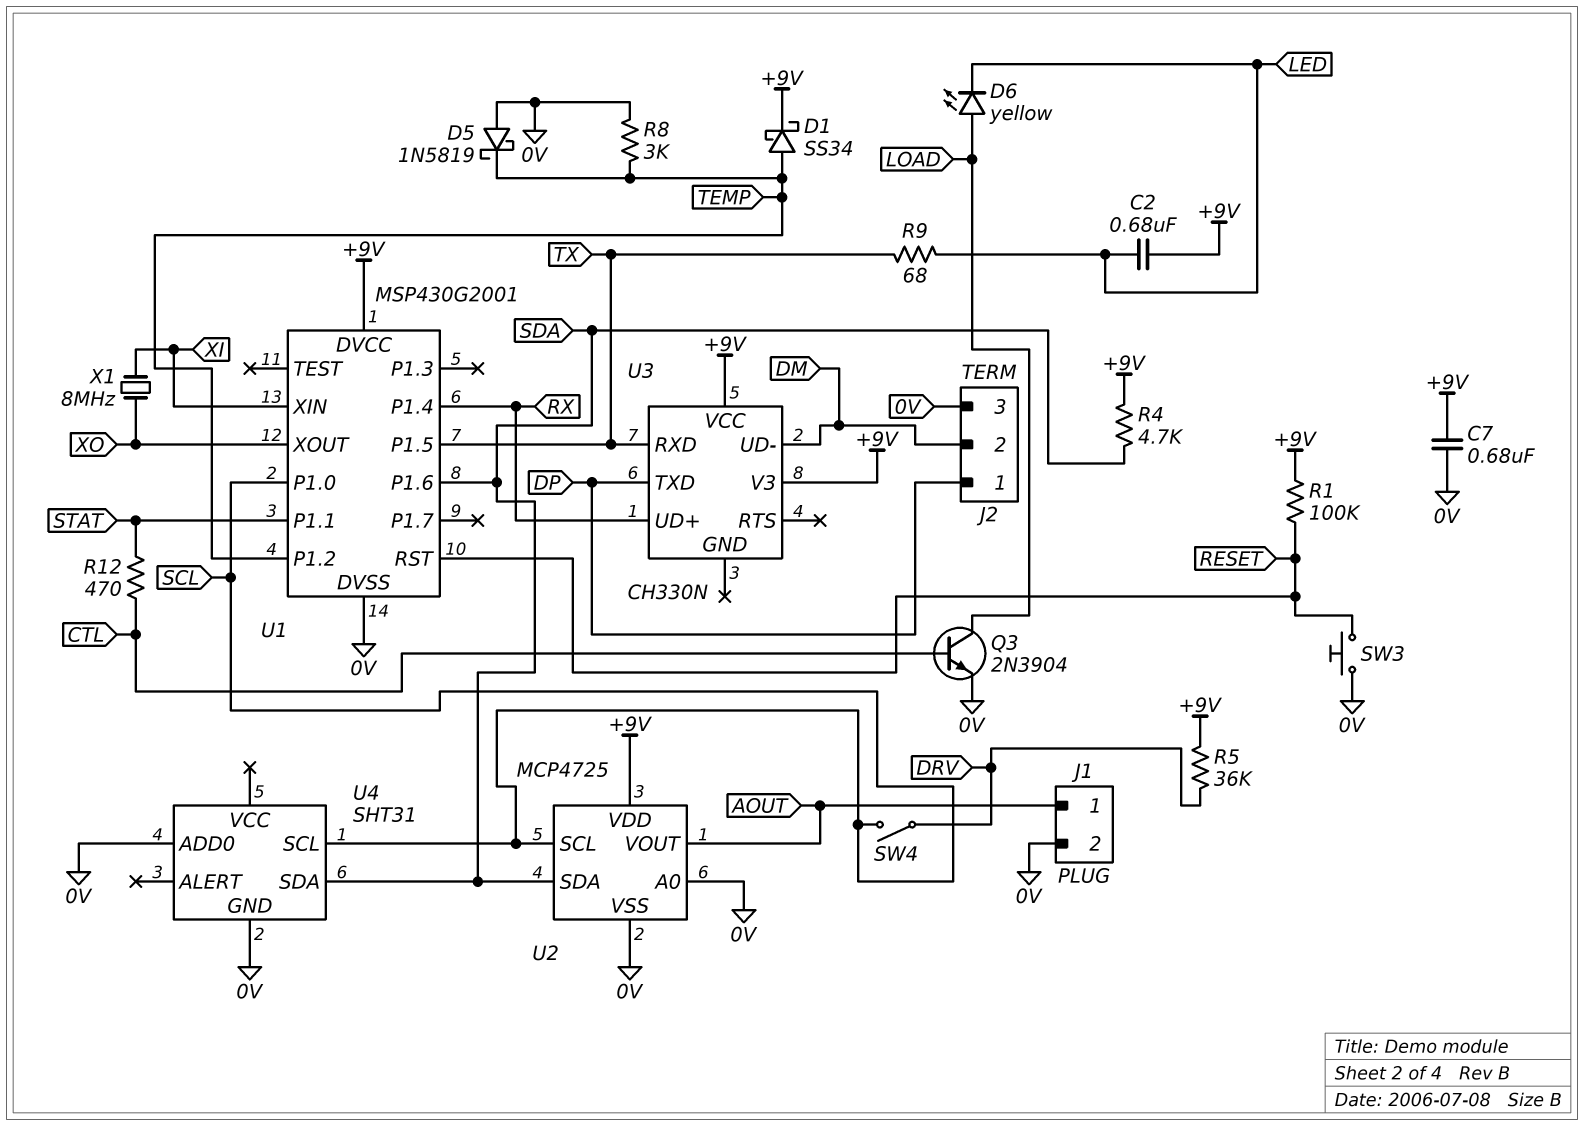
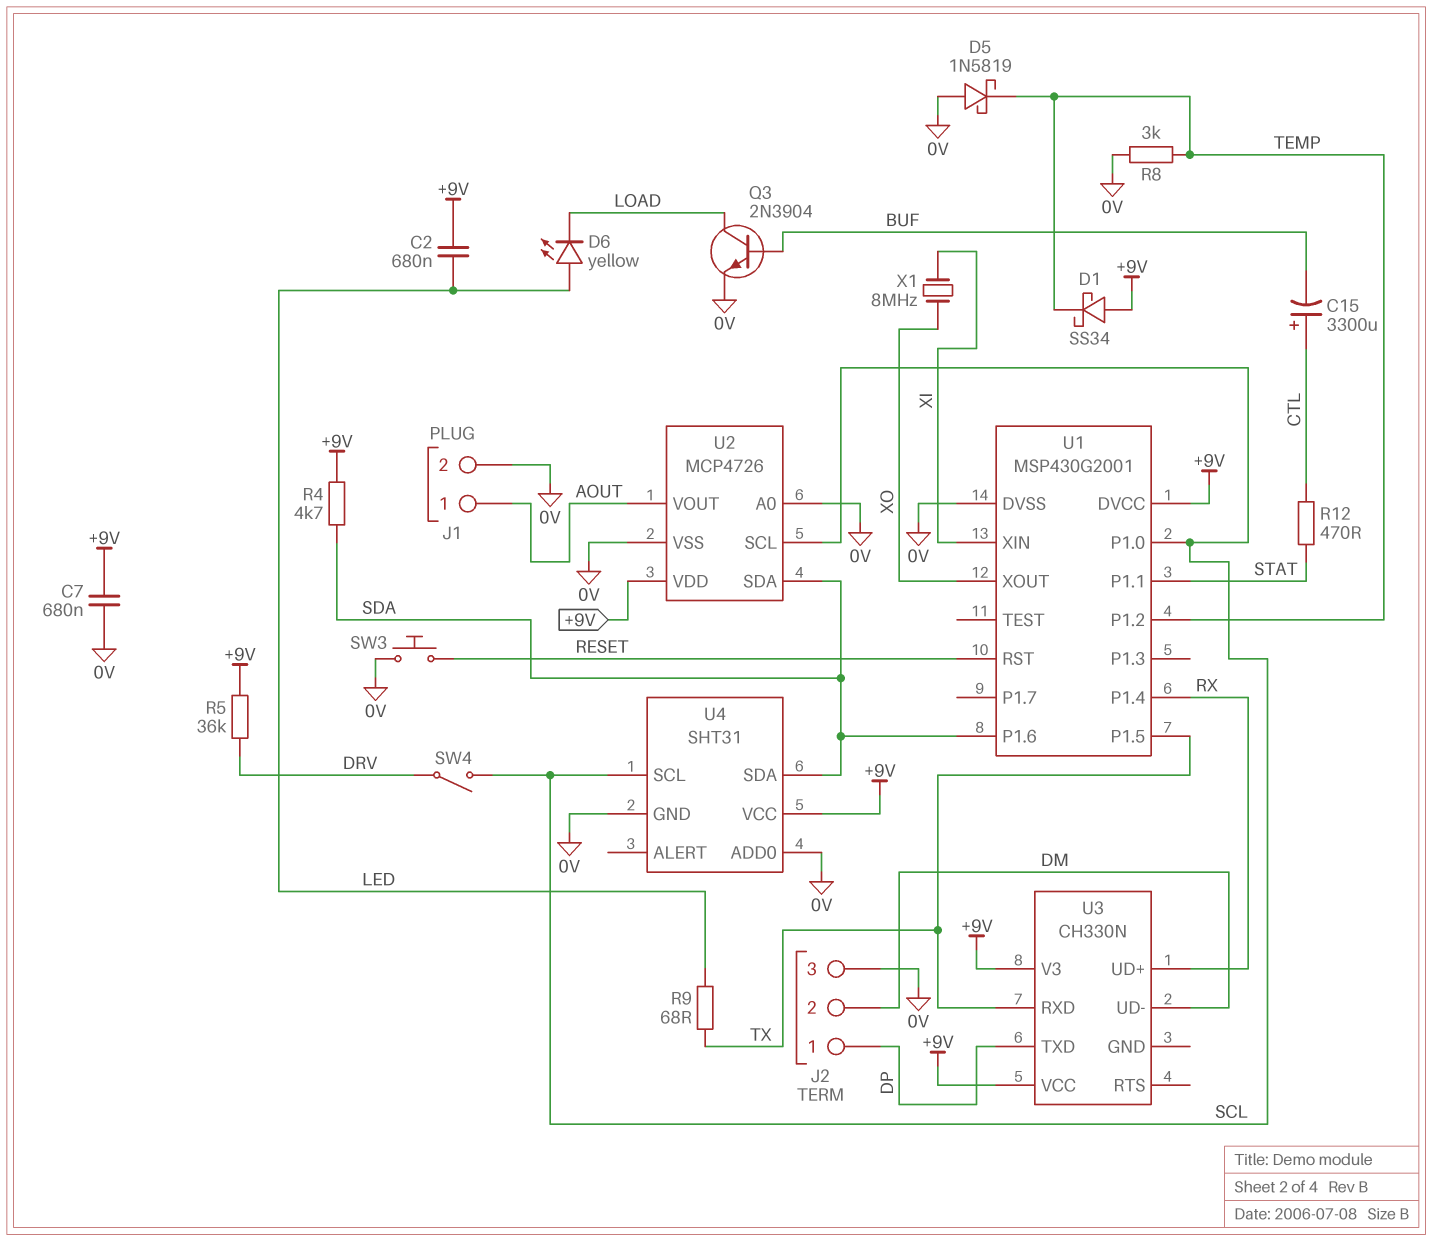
C15: none -> 3300uF (plus CTL, minus BUF)
D1: schottky SS34 (A TEMP, K +9V) -> schottky SS34 (A +9V, K TEMP)
D6: LED yellow (A LOAD, K LED) -> LED yellow (A LED, K LOAD)
Q3: NPN 2N3904 (B CTL, C LOAD, E 0V) -> NPN 2N3904 (B BUF, C LOAD, E 0V)
R1: 100k (+9V, RESET) -> none
U2: MCP4725 -> MCP4726
U4 pin VCC: none -> +9V

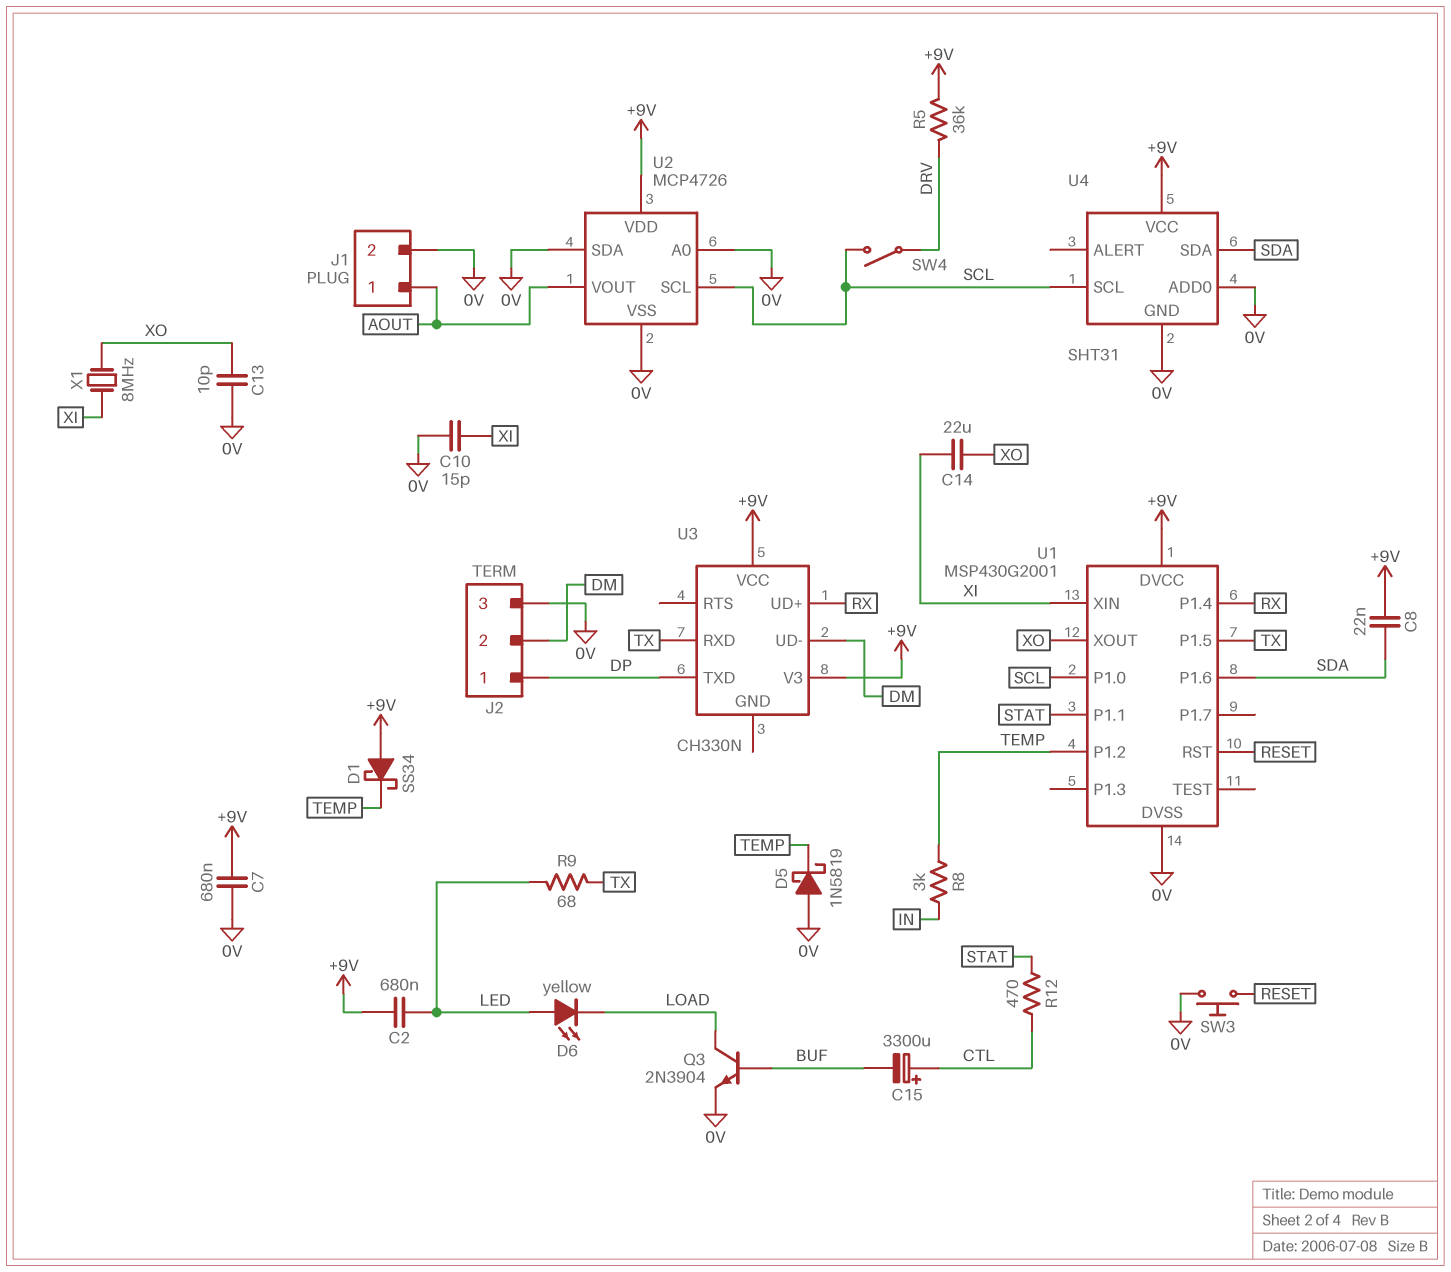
C8: none -> 22nF (+9V, SDA)
C10: none -> 15pF (0V, XI)
C13: none -> 10pF (0V, XO)
C14: none -> 22uF (XI, XO)
R4: 4.7k (+9V, SDA) -> none
R8: 3k (0V, TEMP) -> 3k (IN, TEMP)
U2 pin SDA: SDA -> 0V

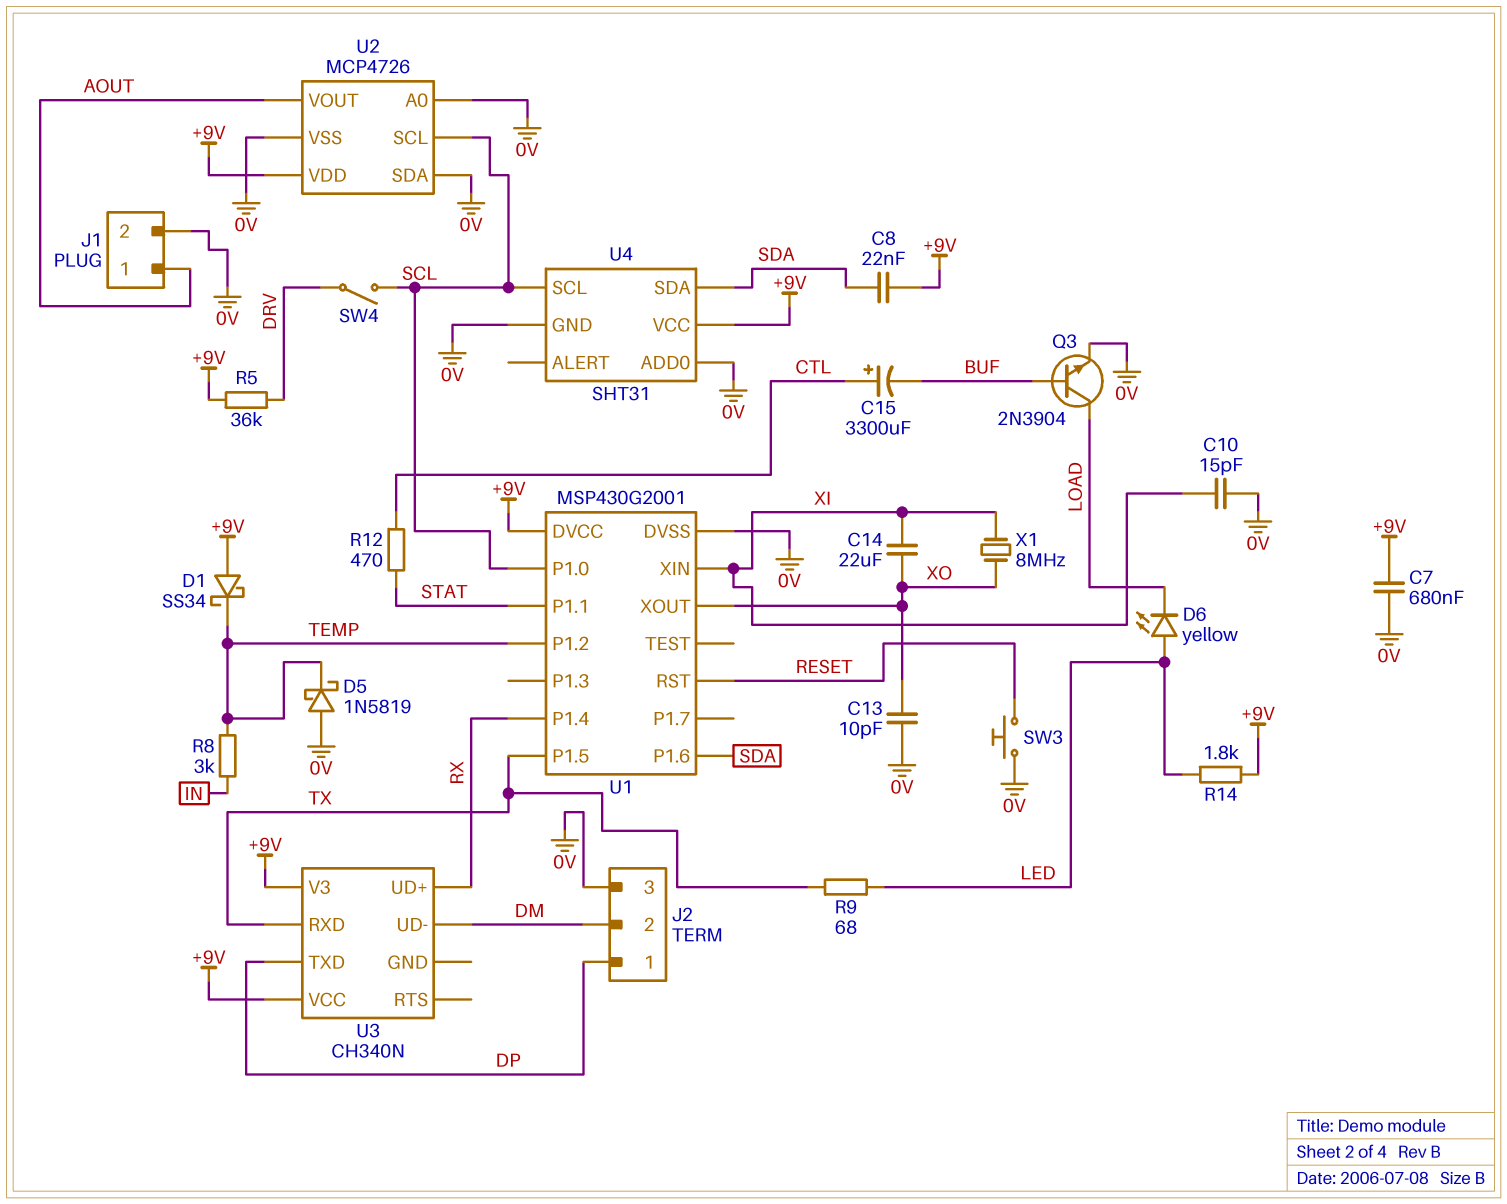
C2: 680nF (+9V, LED) -> none
R14: none -> 1.8k (+9V, LED)
U3: CH330N -> CH340N

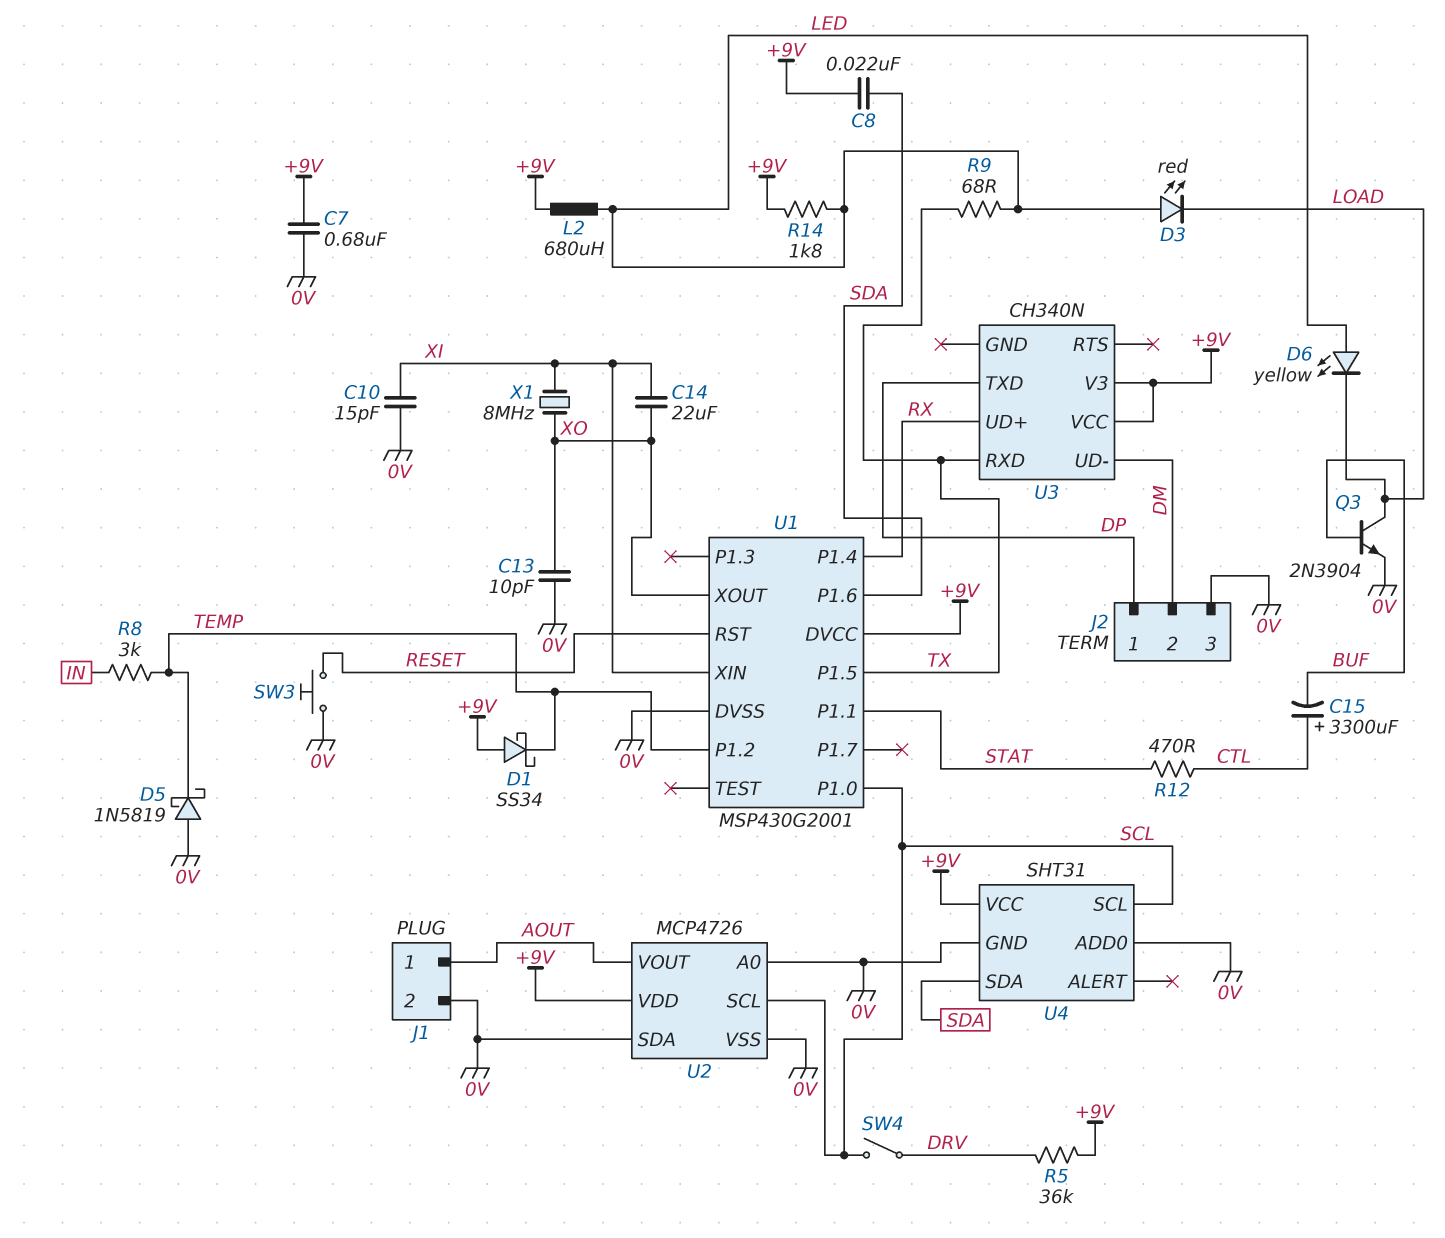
D3: none -> LED red (A LED, K LOAD)
L2: none -> 680uH (+9V, LED)

